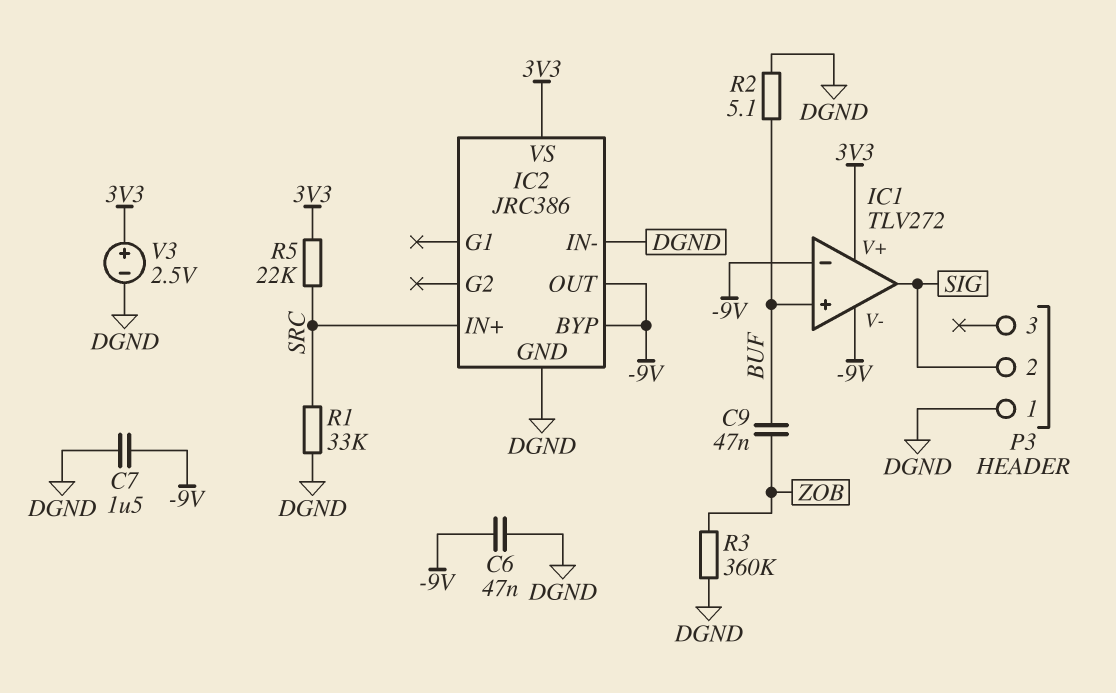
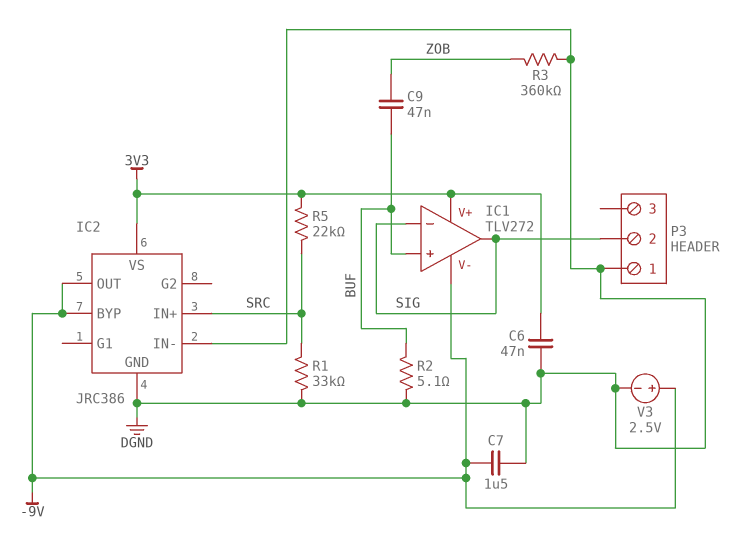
C6: 47nF (-9V, DGND) -> 47nF (3V3, DGND)
IC1 pin in-: -9V -> SIG
V3: 2.5V (plus 3V3, minus DGND) -> 2.5V (plus -9V, minus DGND)

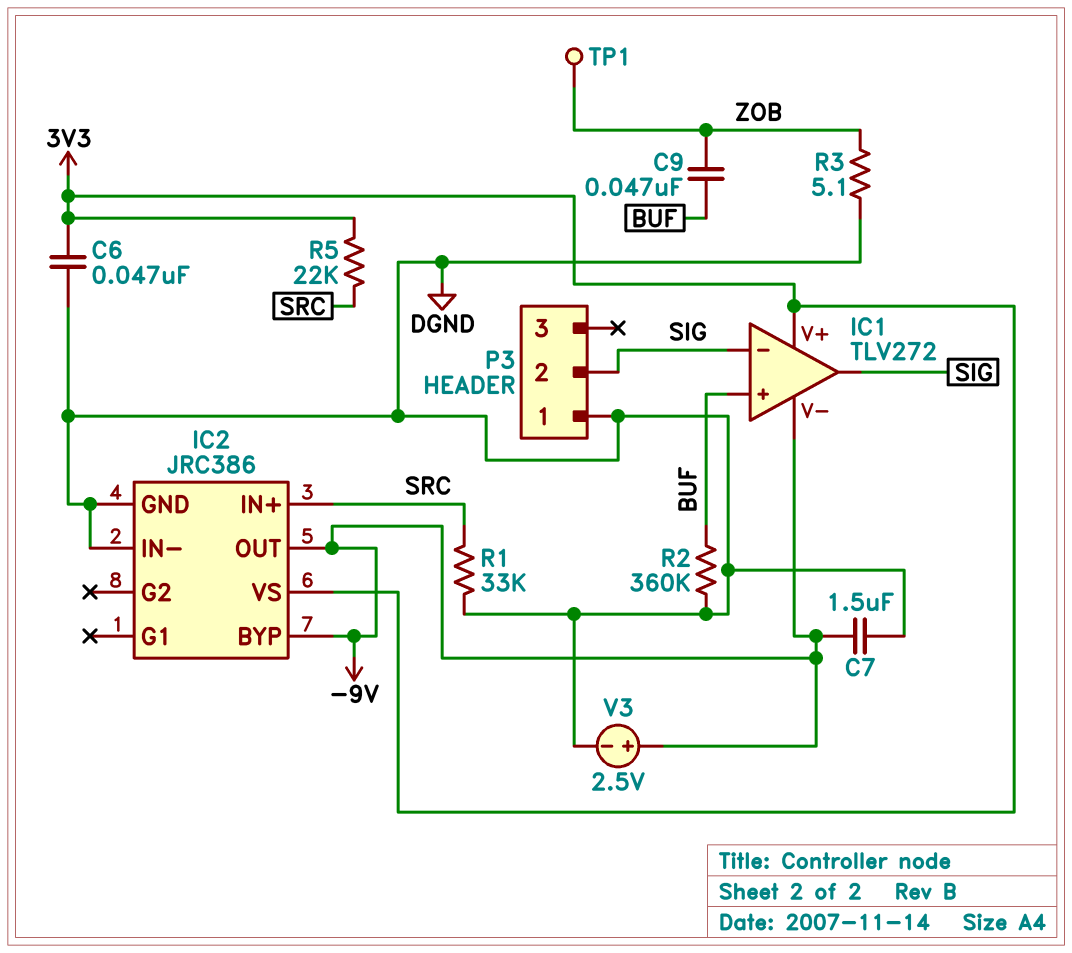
R2: 5.1 (BUF, DGND) -> 360k (BUF, DGND)
R3: 360k (DGND, ZOB) -> 5.1 (DGND, ZOB)
TP1: none -> test point (ZOB)

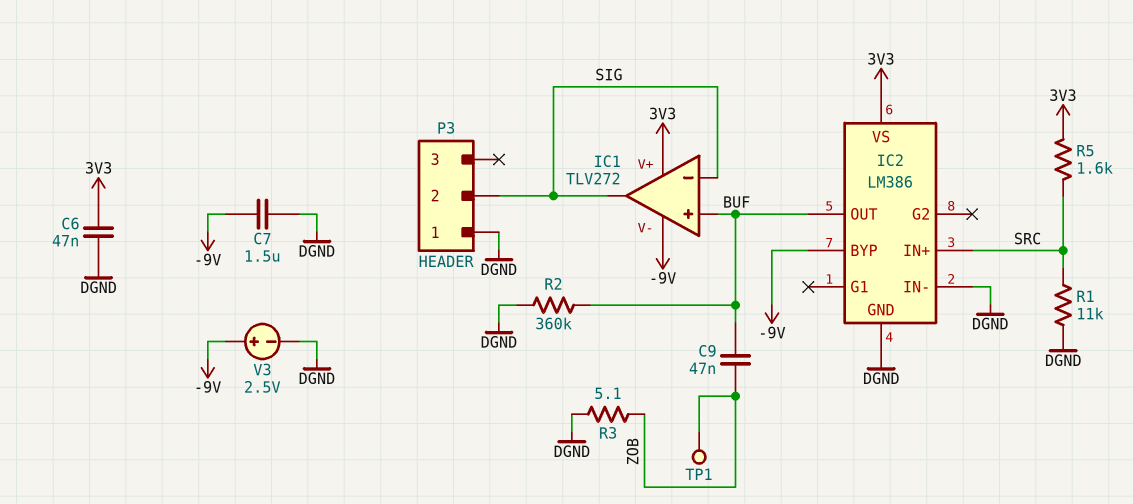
IC2: JRC386 -> LM386
IC2 pin OUT: -9V -> BUF
R1: 33k (DGND, SRC) -> 11k (DGND, SRC)
R5: 22k (3V3, SRC) -> 1.6k (3V3, SRC)

